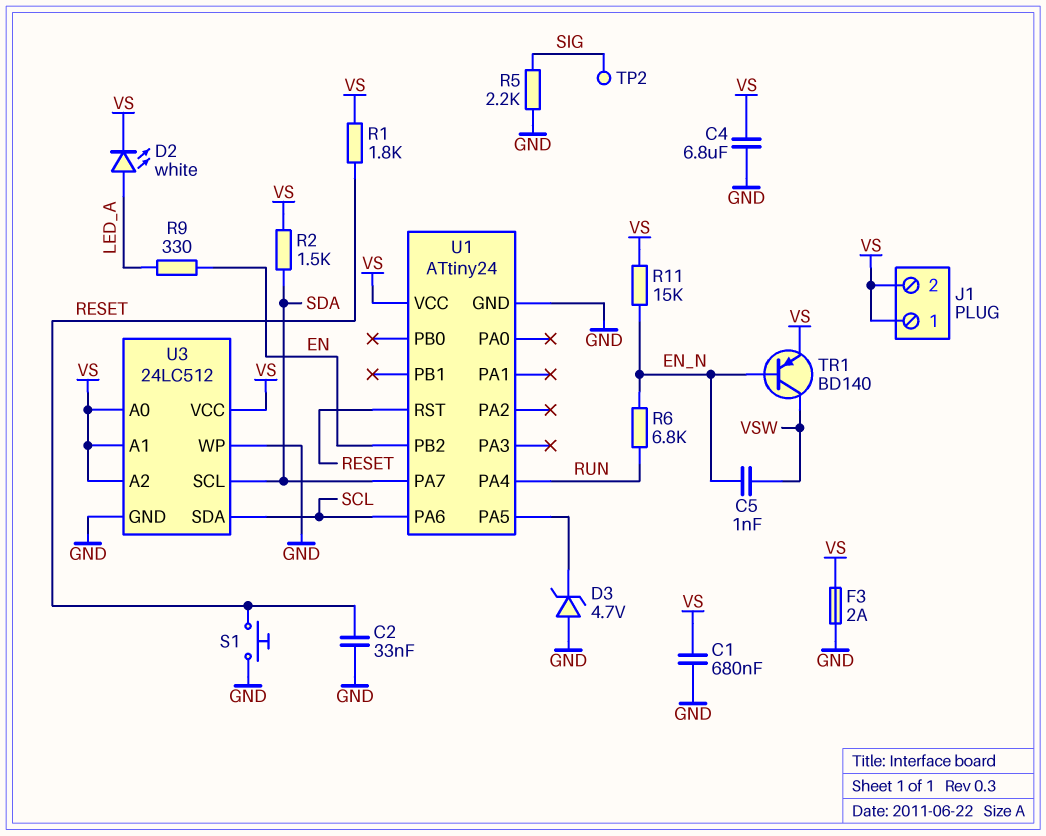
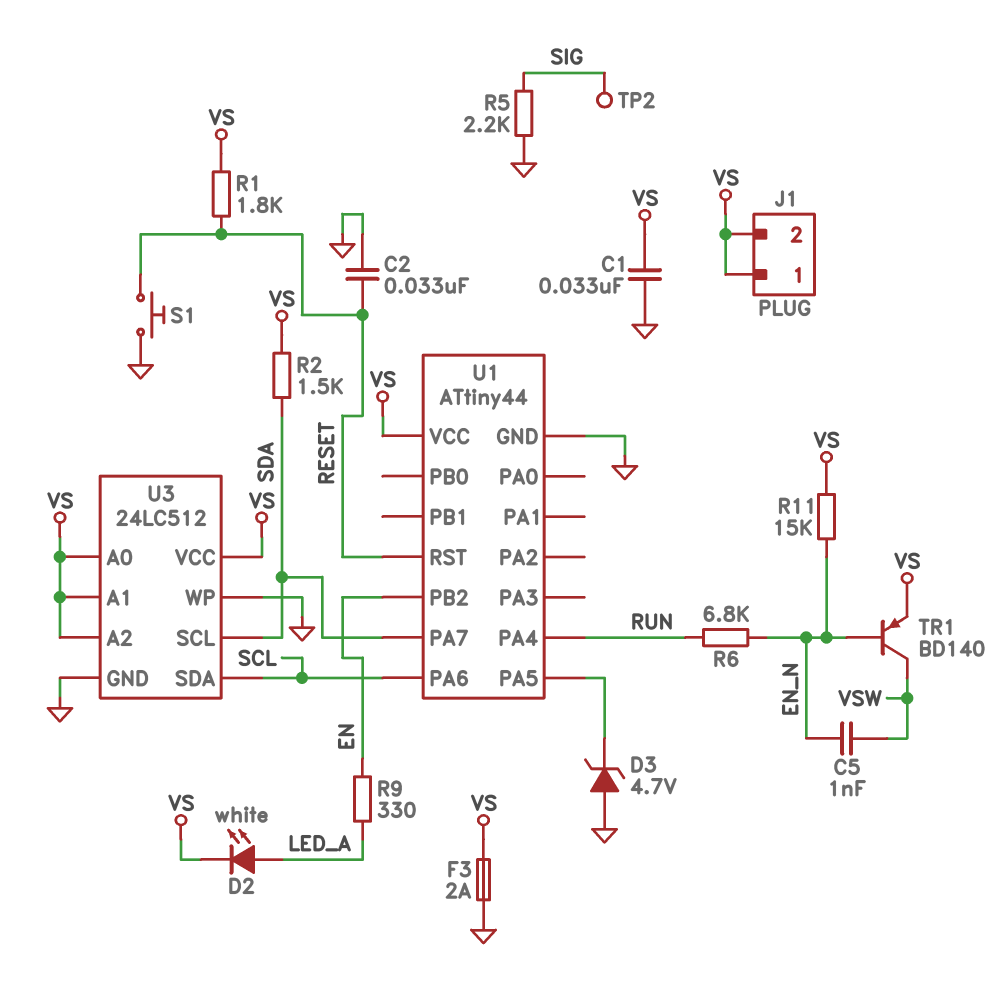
C1: 680nF (GND, VS) -> 33nF (GND, VS)
C4: 6.8uF (GND, VS) -> none
U1: ATtiny24 -> ATtiny44

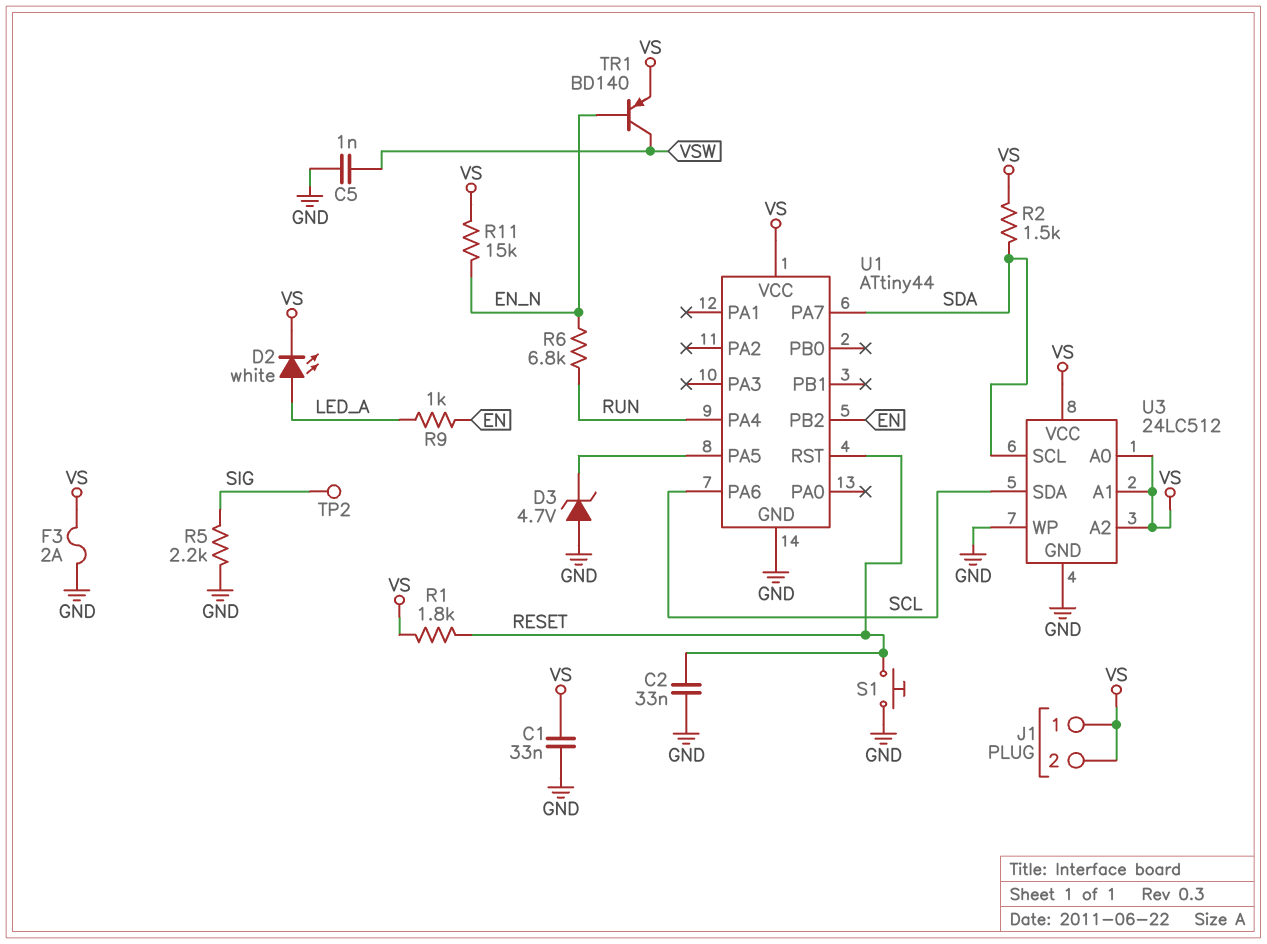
C5: 1nF (EN_N, VSW) -> 1nF (GND, VSW)
R9: 330 (EN, LED_A) -> 1k (EN, LED_A)

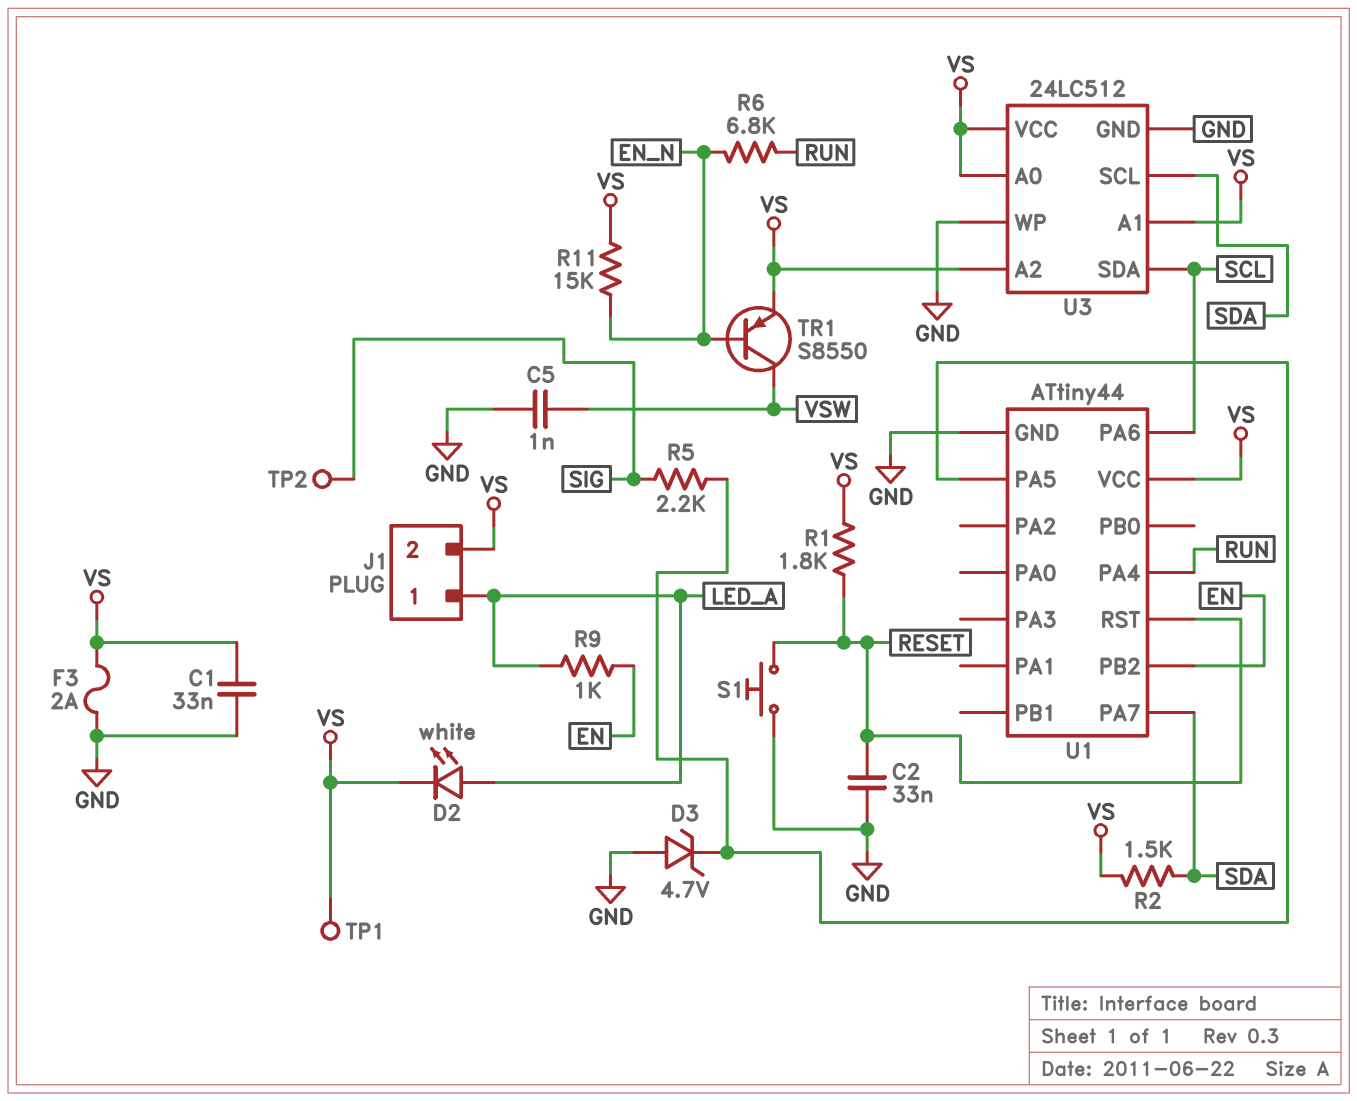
J1 pin 1: VS -> LED_A
R5: 2.2k (GND, SIG) -> 2.2k (SIG, U1/PA5)
TP1: none -> test point (VS)
TR1: PNP BD140 (B EN_N, C VSW, E VS) -> PNP S8550 (B EN_N, C VSW, E VS)

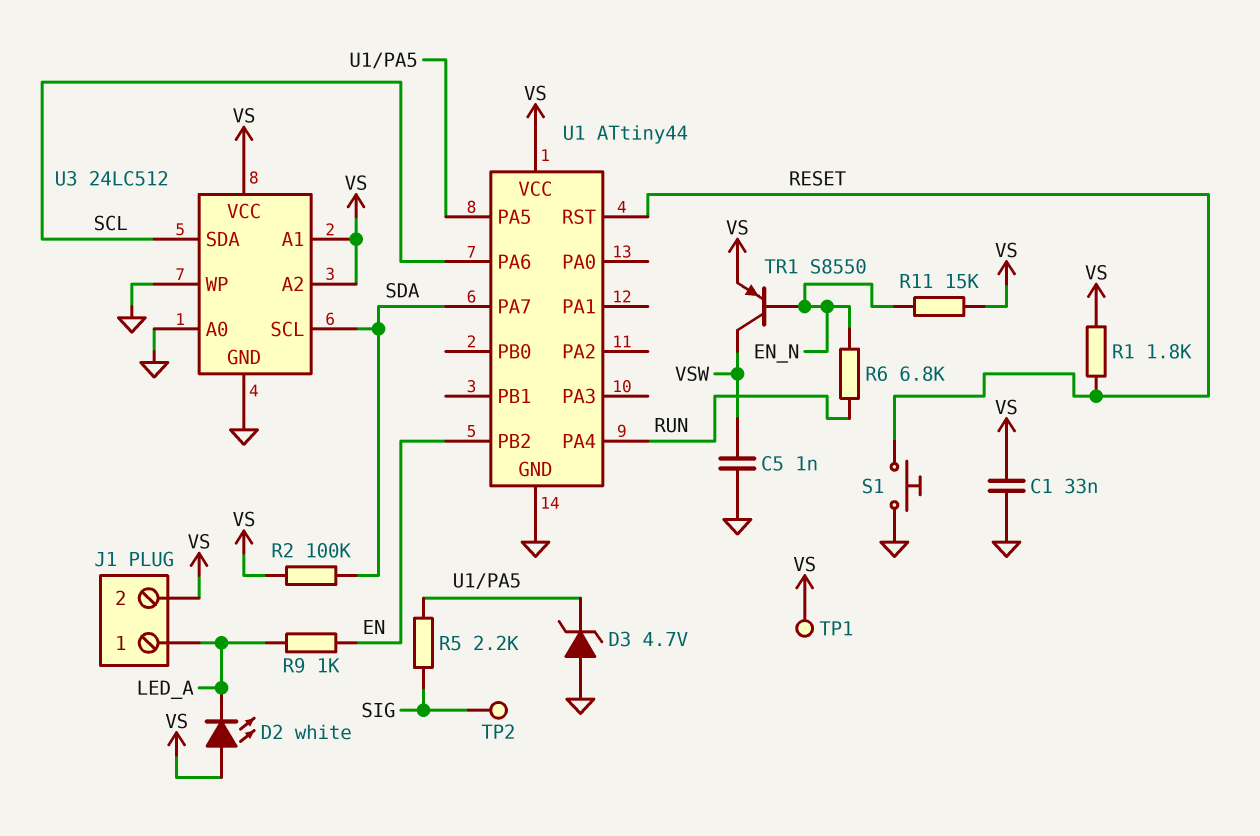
C2: 33nF (GND, RESET) -> none
D2: LED white (A LED_A, K VS) -> LED white (A VS, K LED_A)
F3: 2A (GND, VS) -> none
R2: 1.5k (SDA, VS) -> 100k (SDA, VS)
U3 pin A0: VS -> GND

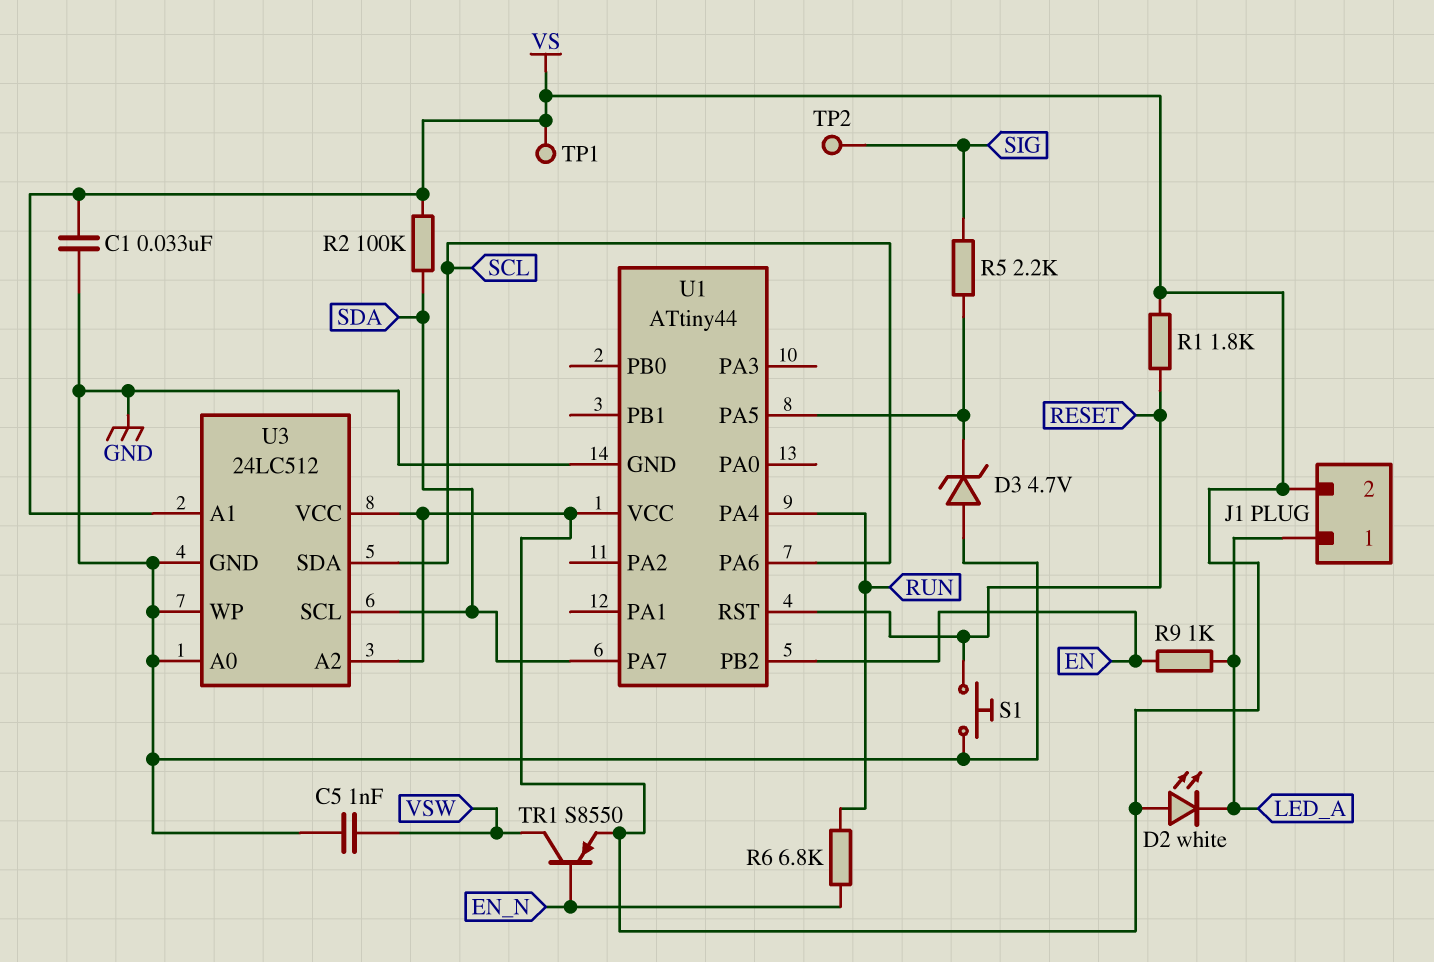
R11: 15k (EN_N, VS) -> none

